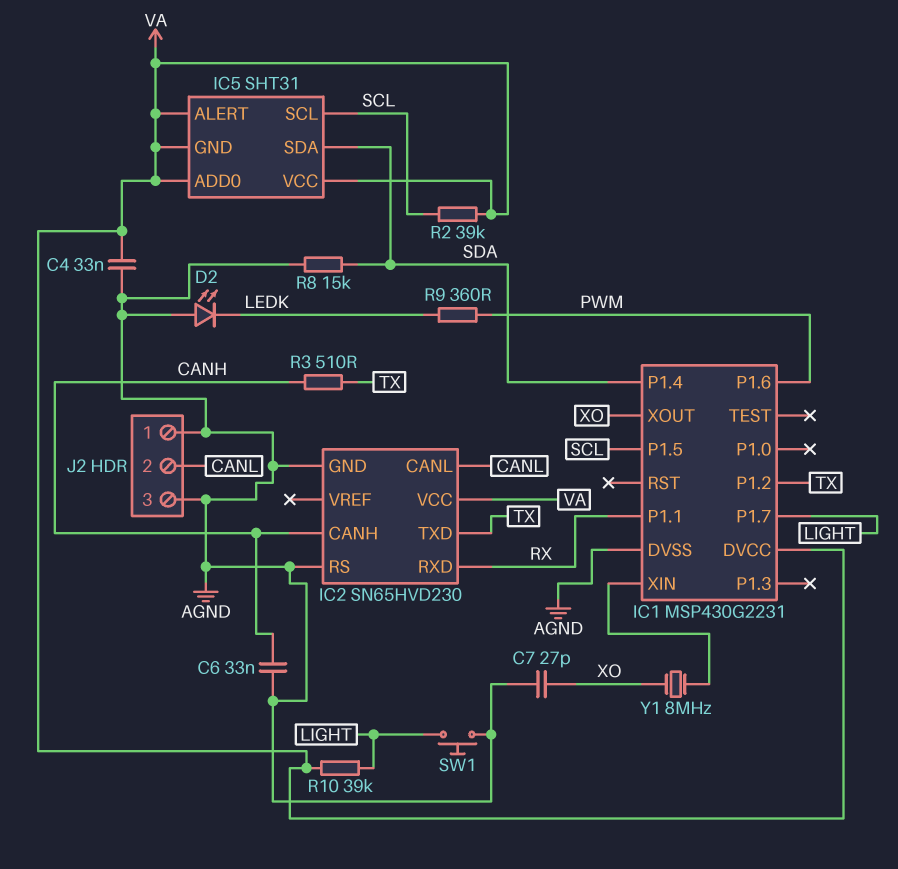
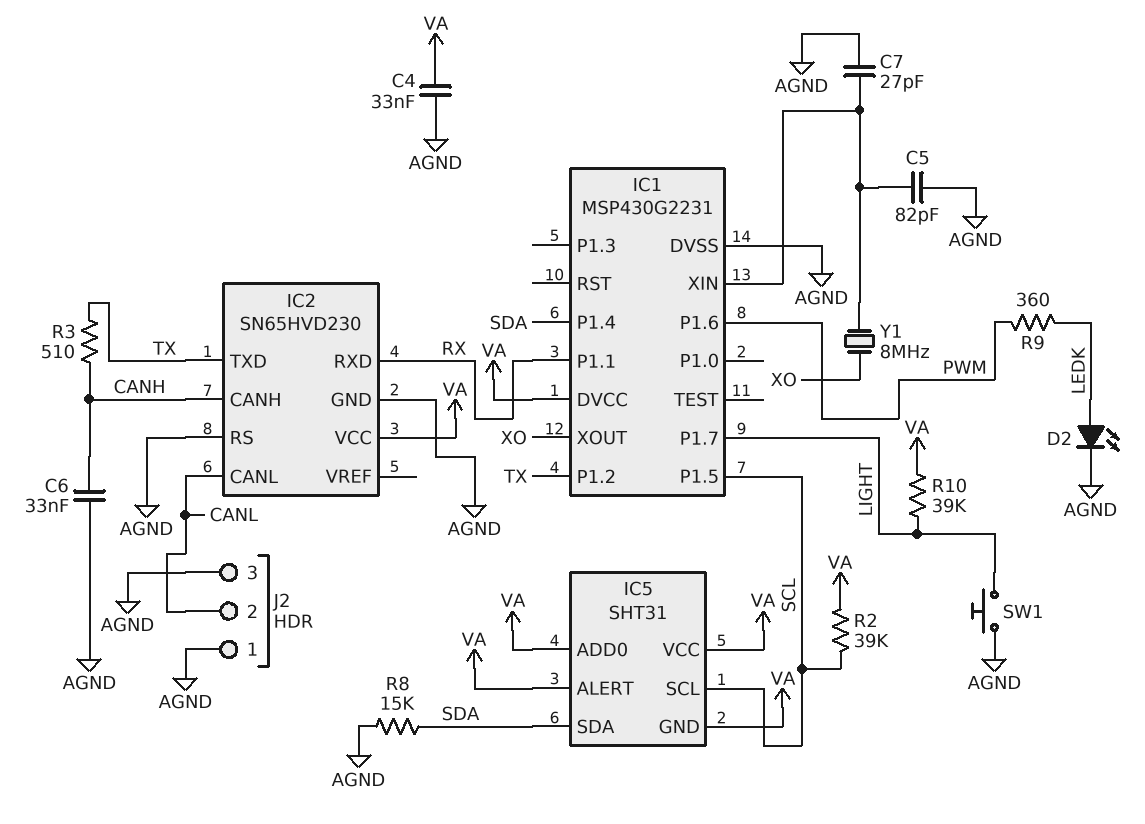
C5: none -> 82pF (AGND, IC1/XIN)
C7: 27pF (AGND, XO) -> 27pF (AGND, IC1/XIN)
D2: LED (A AGND, K LEDK) -> LED (A LEDK, K AGND)

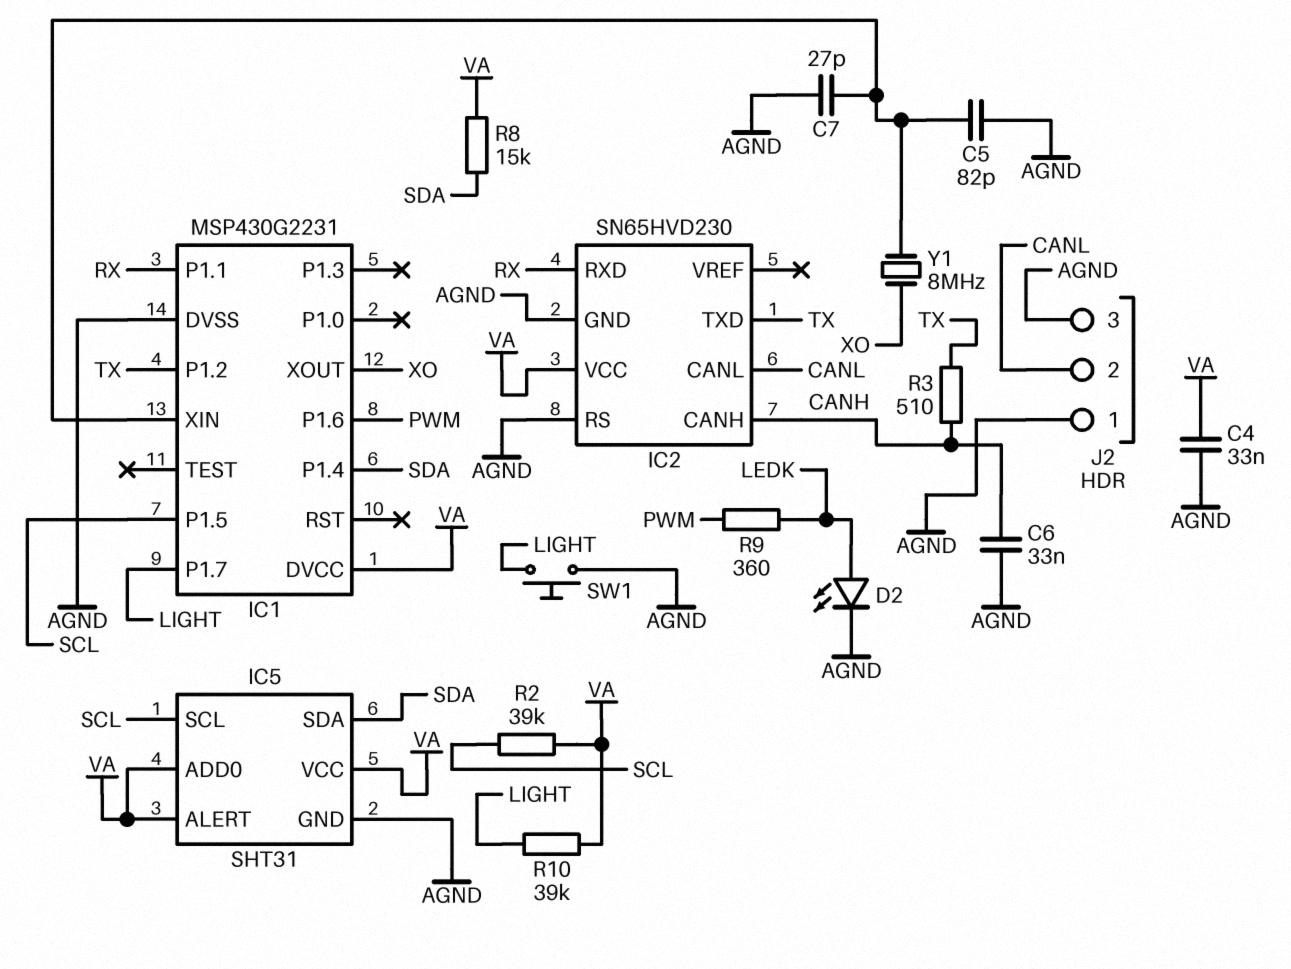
IC5 pin GND: VA -> AGND
R8: 15k (AGND, SDA) -> 15k (SDA, VA)

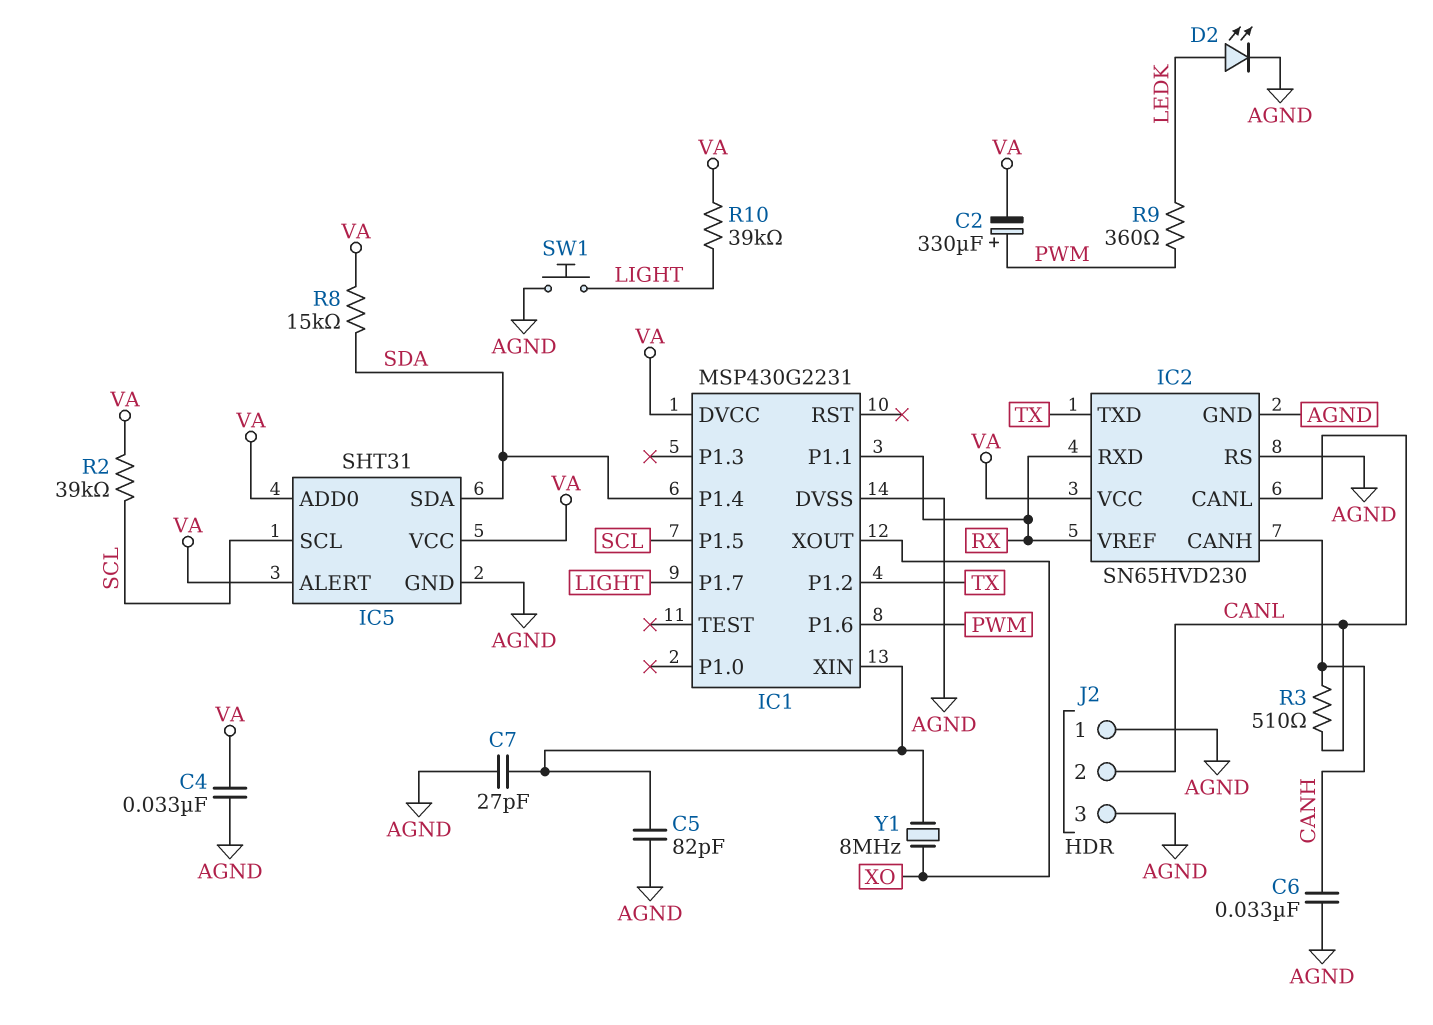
C2: none -> 330uF (plus PWM, minus VA)
IC2 pin VREF: none -> RX
R3: 510 (CANH, TX) -> 510 (CANH, CANL)

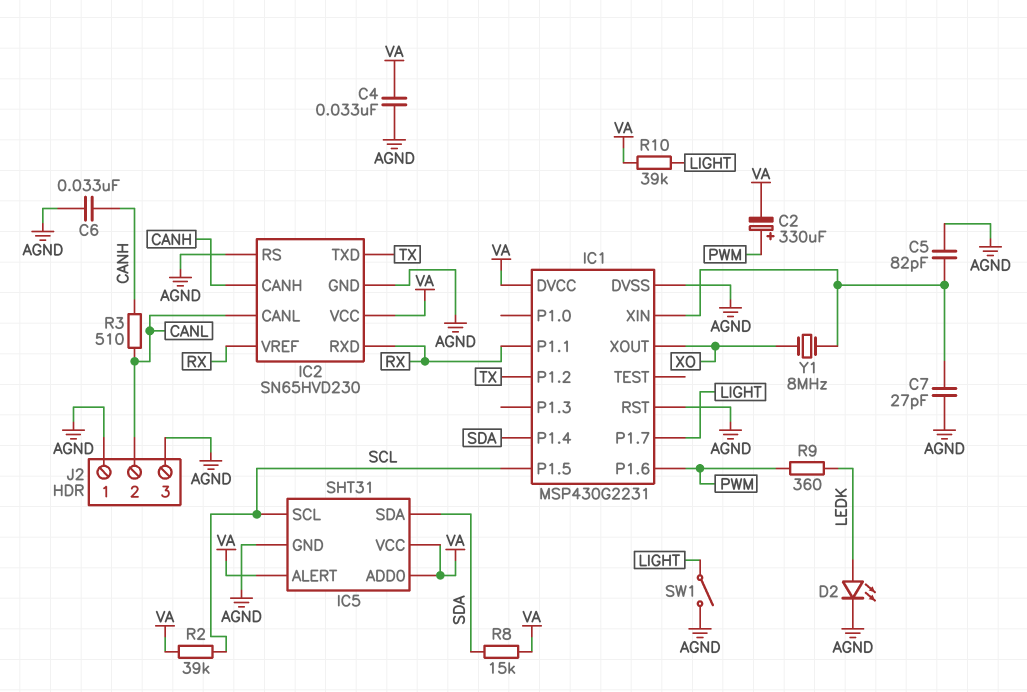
IC1 pin RST: none -> AGND
SW1: button (AGND, LIGHT) -> switch (AGND, LIGHT)

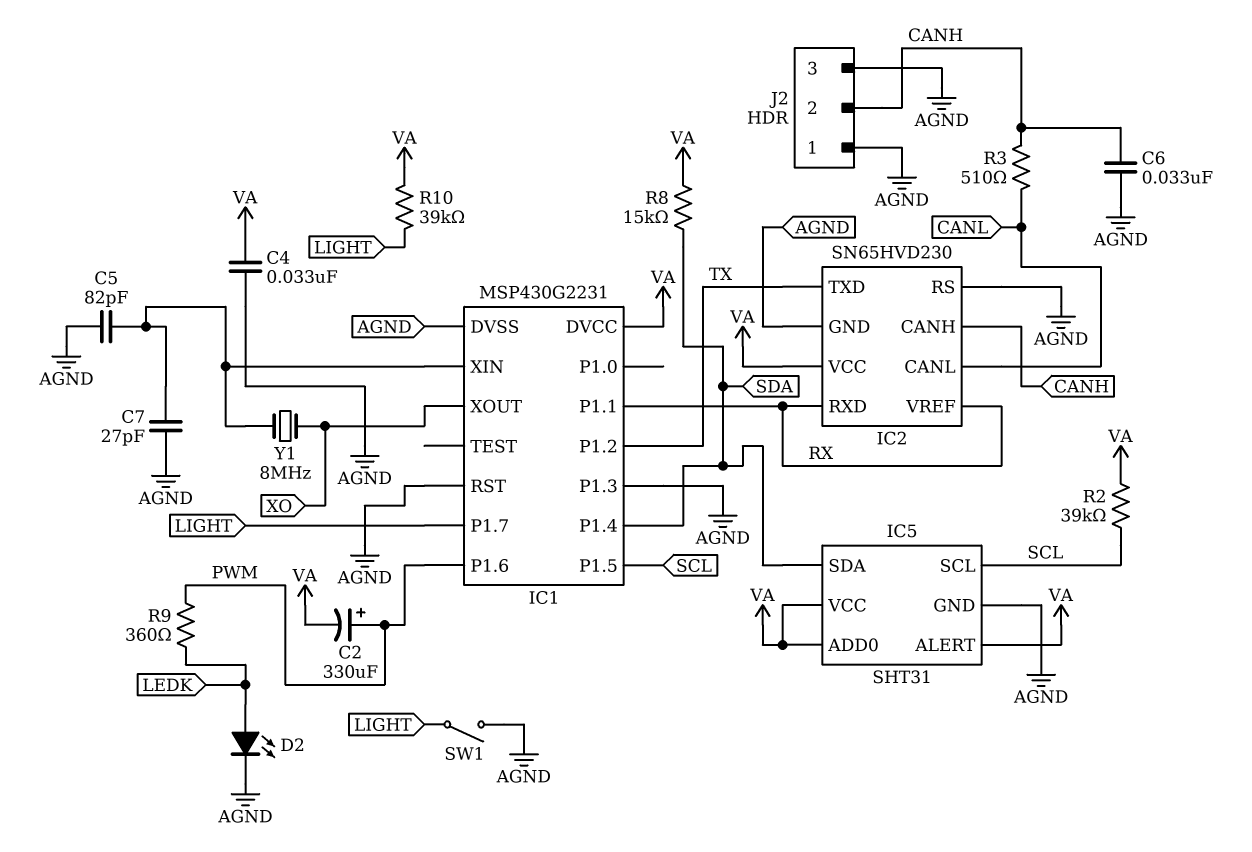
IC1 pin P1.3: none -> AGND
J2 pin 2: CANL -> CANH

